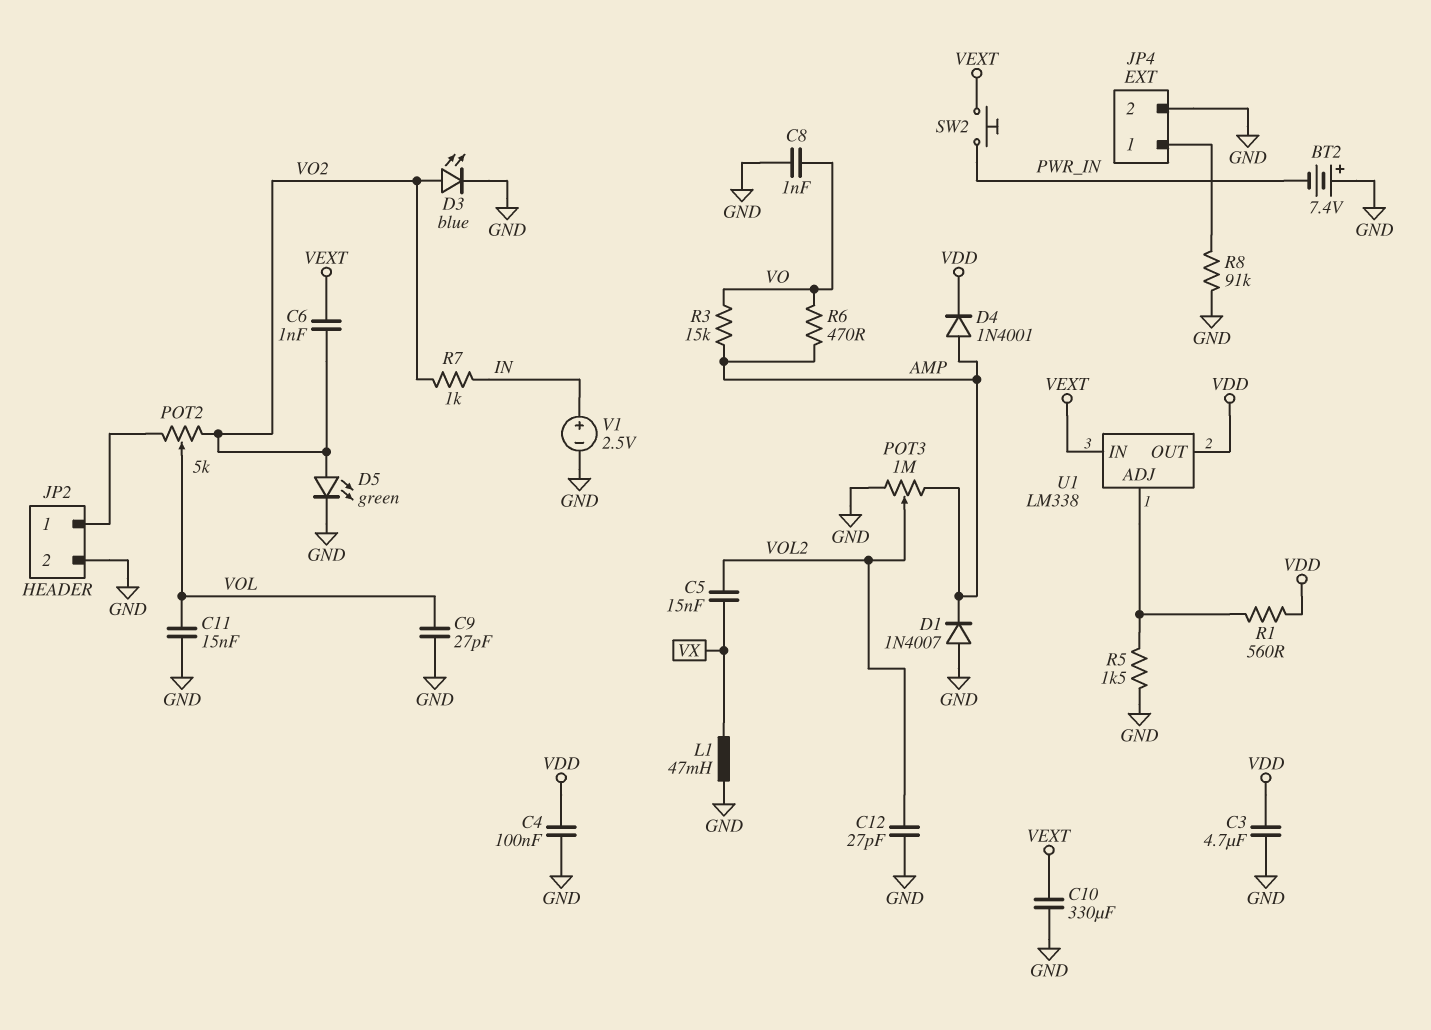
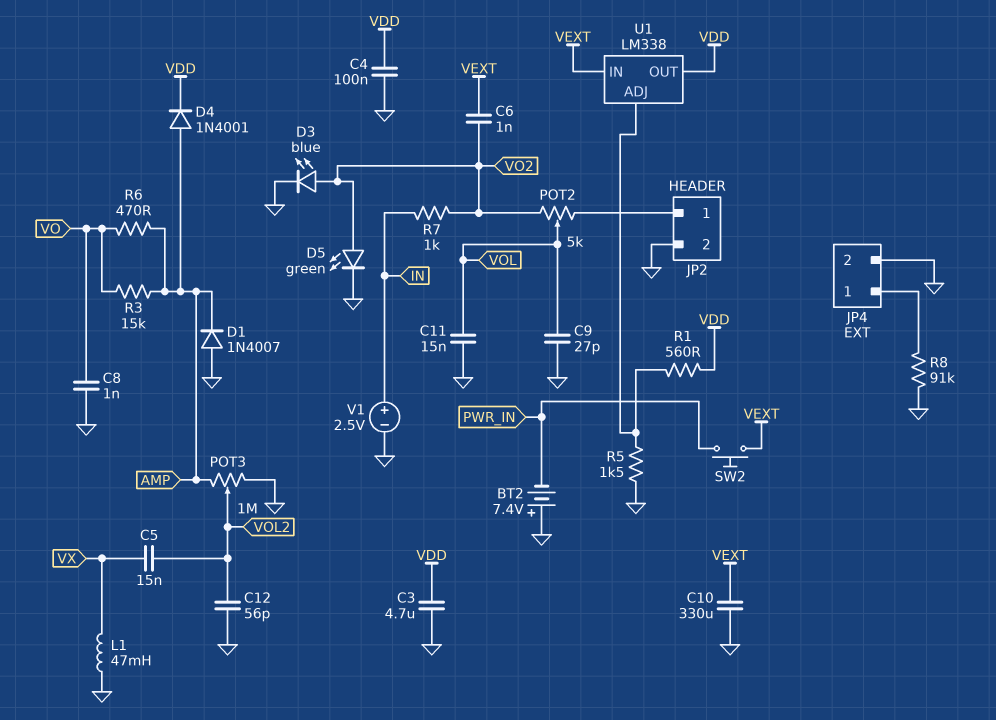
C12: 27pF (GND, VOL2) -> 56pF (GND, VOL2)

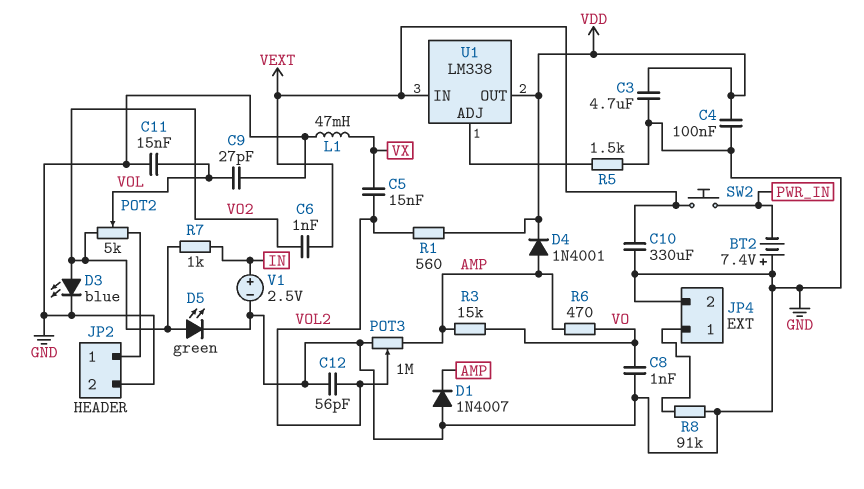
R1: 560 (U1/ADJ, VDD) -> 560 (VDD, VOL2)

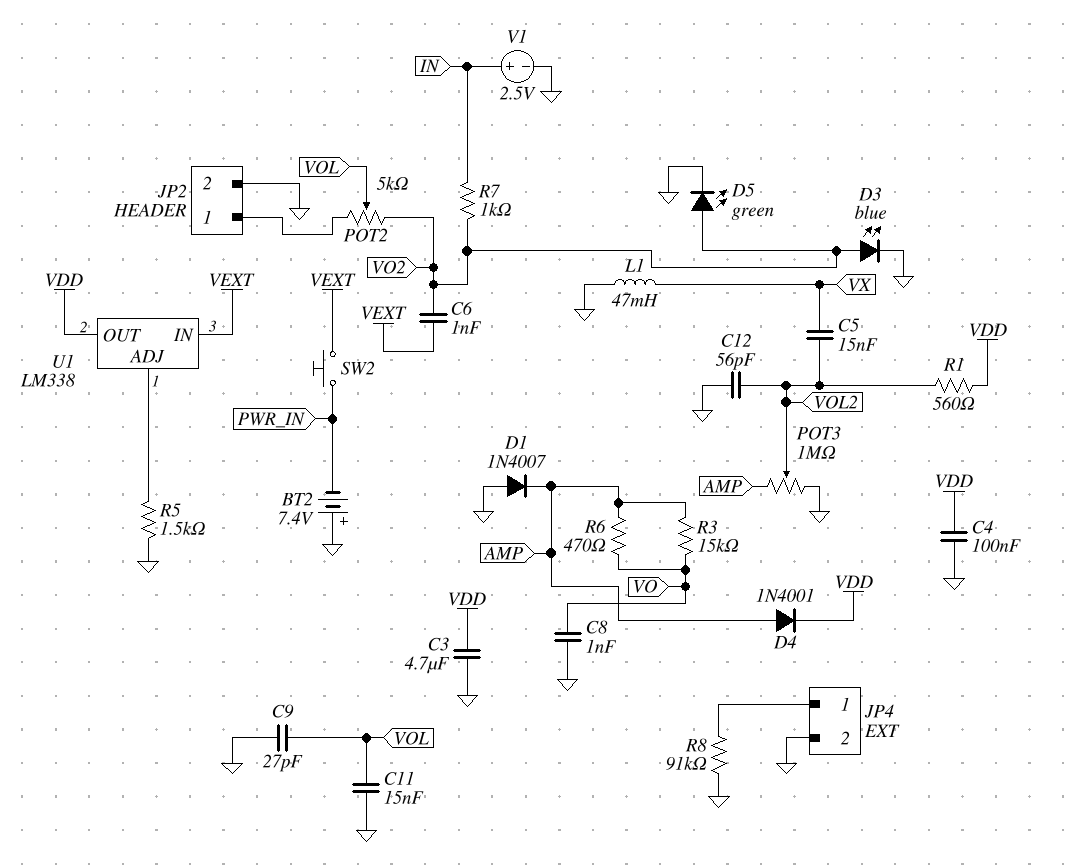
C10: 330uF (GND, VEXT) -> none

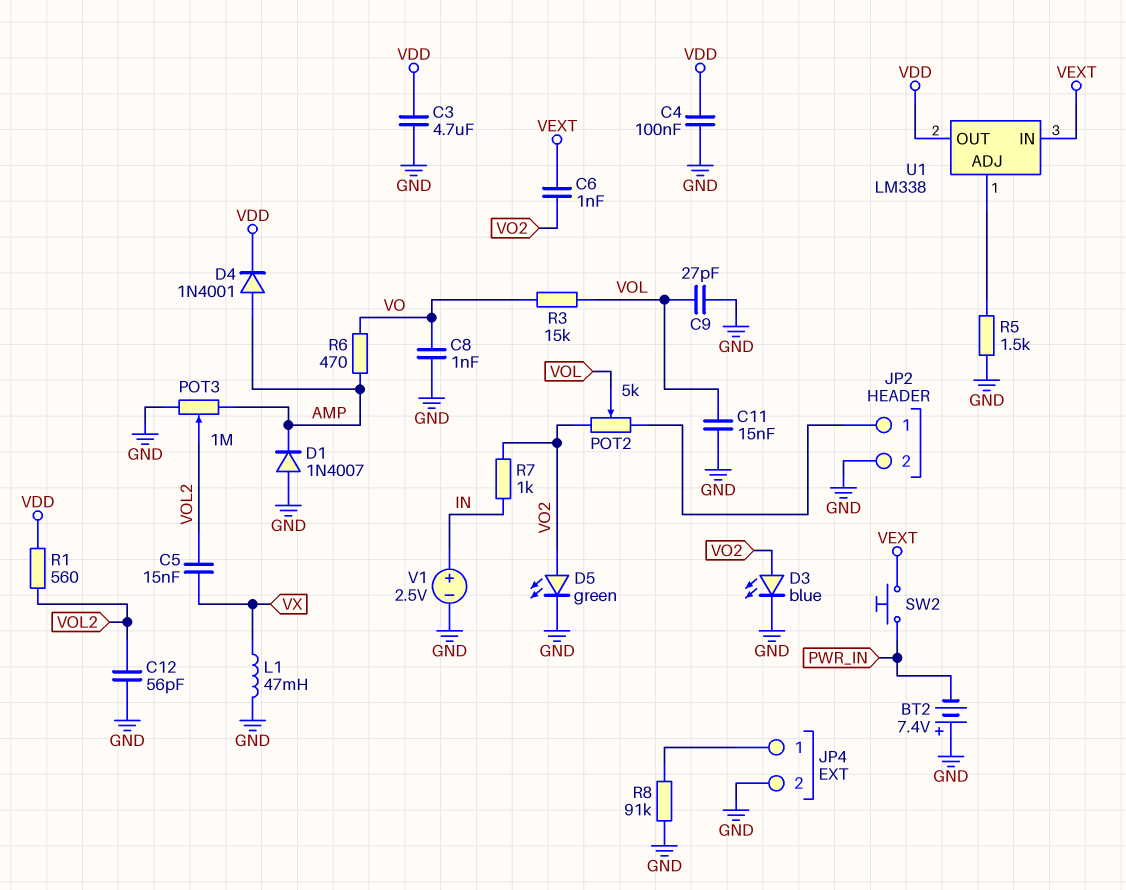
R3: 15k (AMP, VO) -> 15k (VO, VOL)

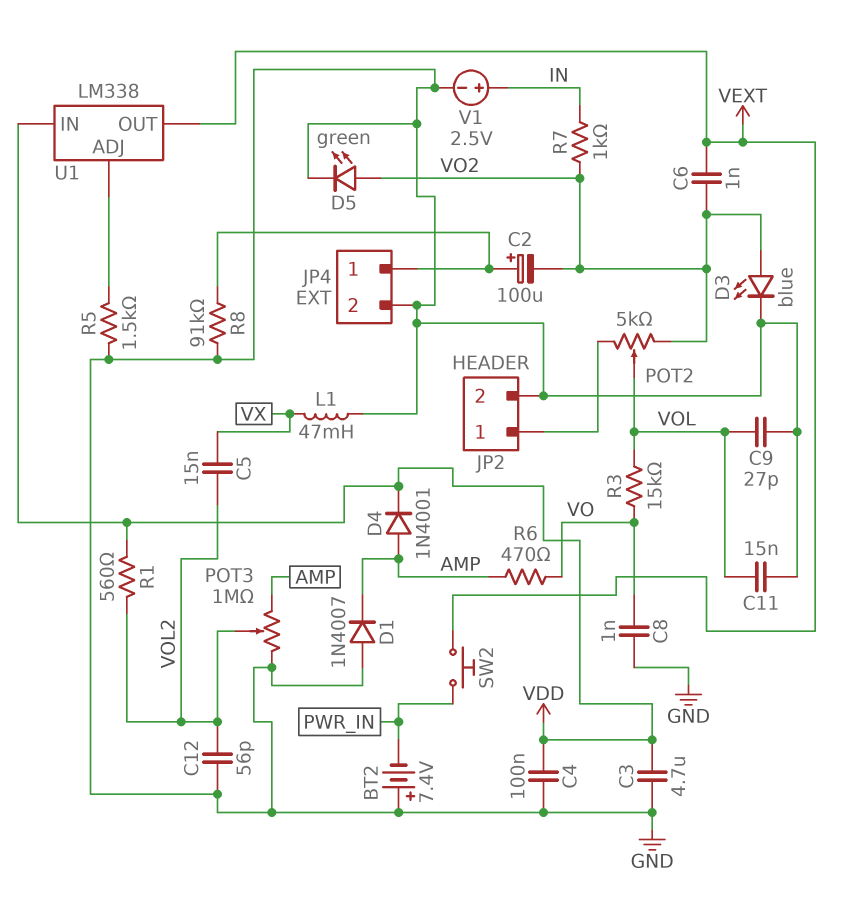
C2: none -> 100uF (plus JP4/1, minus VO2)
U1 pin IN: VEXT -> VDD
U1 pin OUT: VDD -> VEXT

